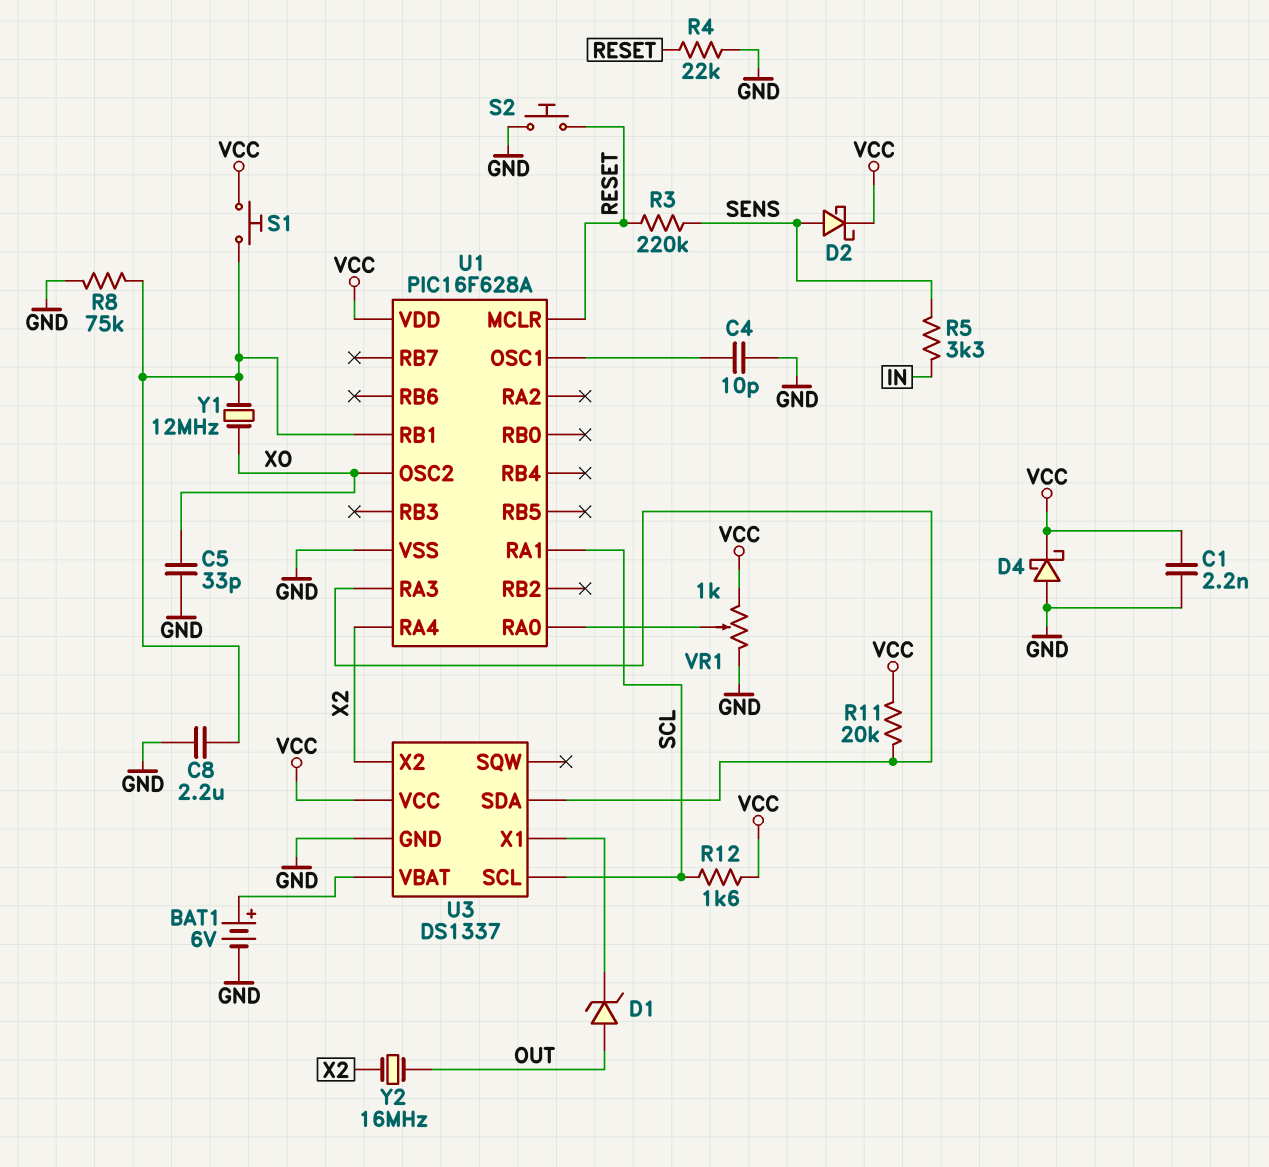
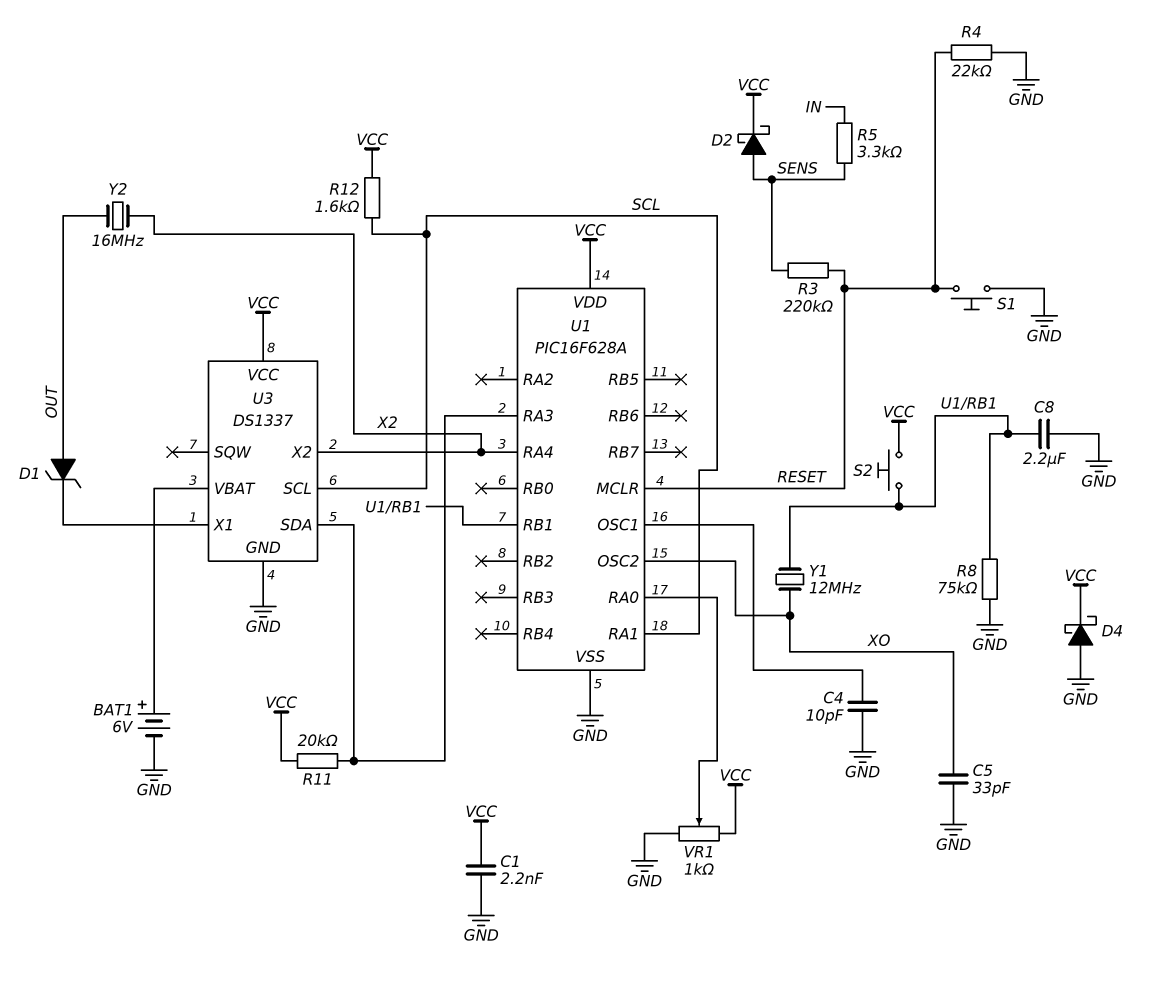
S1: button (U1/RB1, VCC) -> button (GND, RESET)
S2: button (GND, RESET) -> button (U1/RB1, VCC)

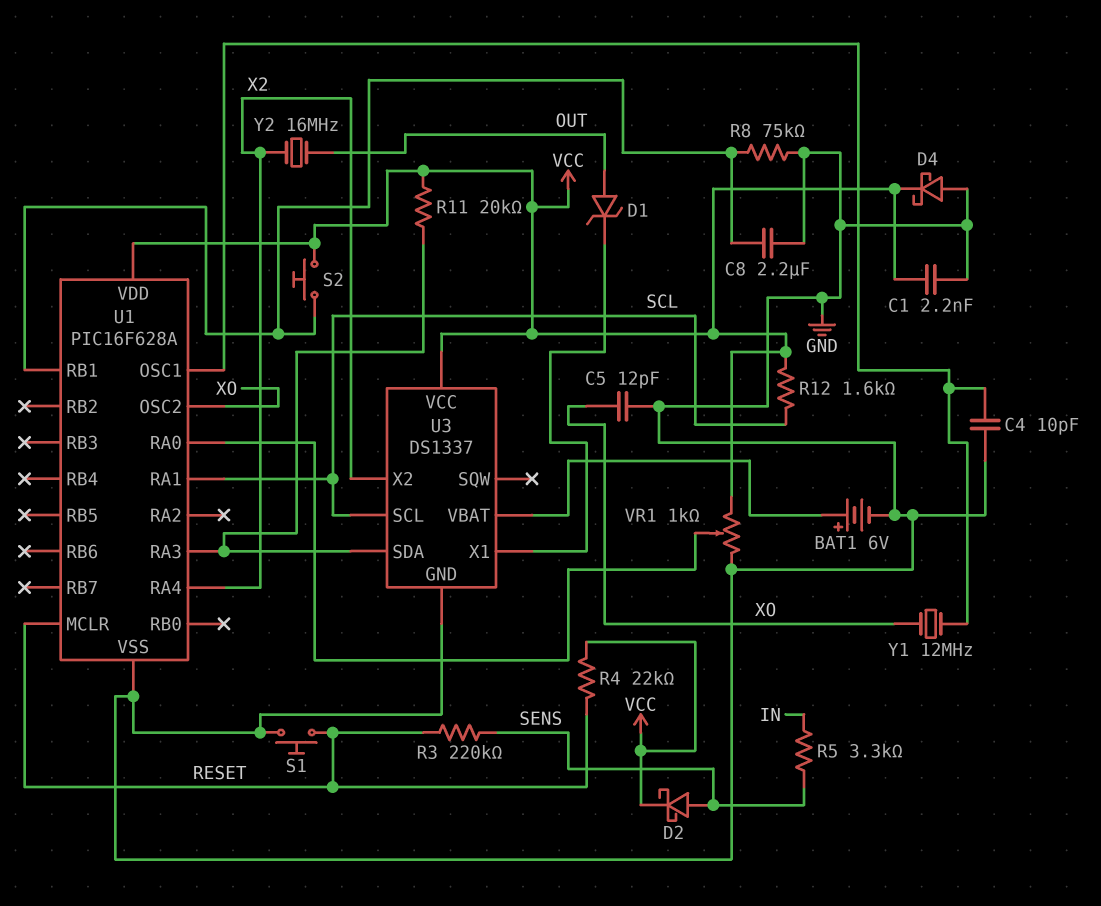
C5: 33pF (GND, XO) -> 12pF (GND, XO)
R4: 22k (GND, RESET) -> 22k (RESET, VCC)
Y1: 12MHz (U1/RB1, XO) -> 12MHz (U1/OSC1, XO)

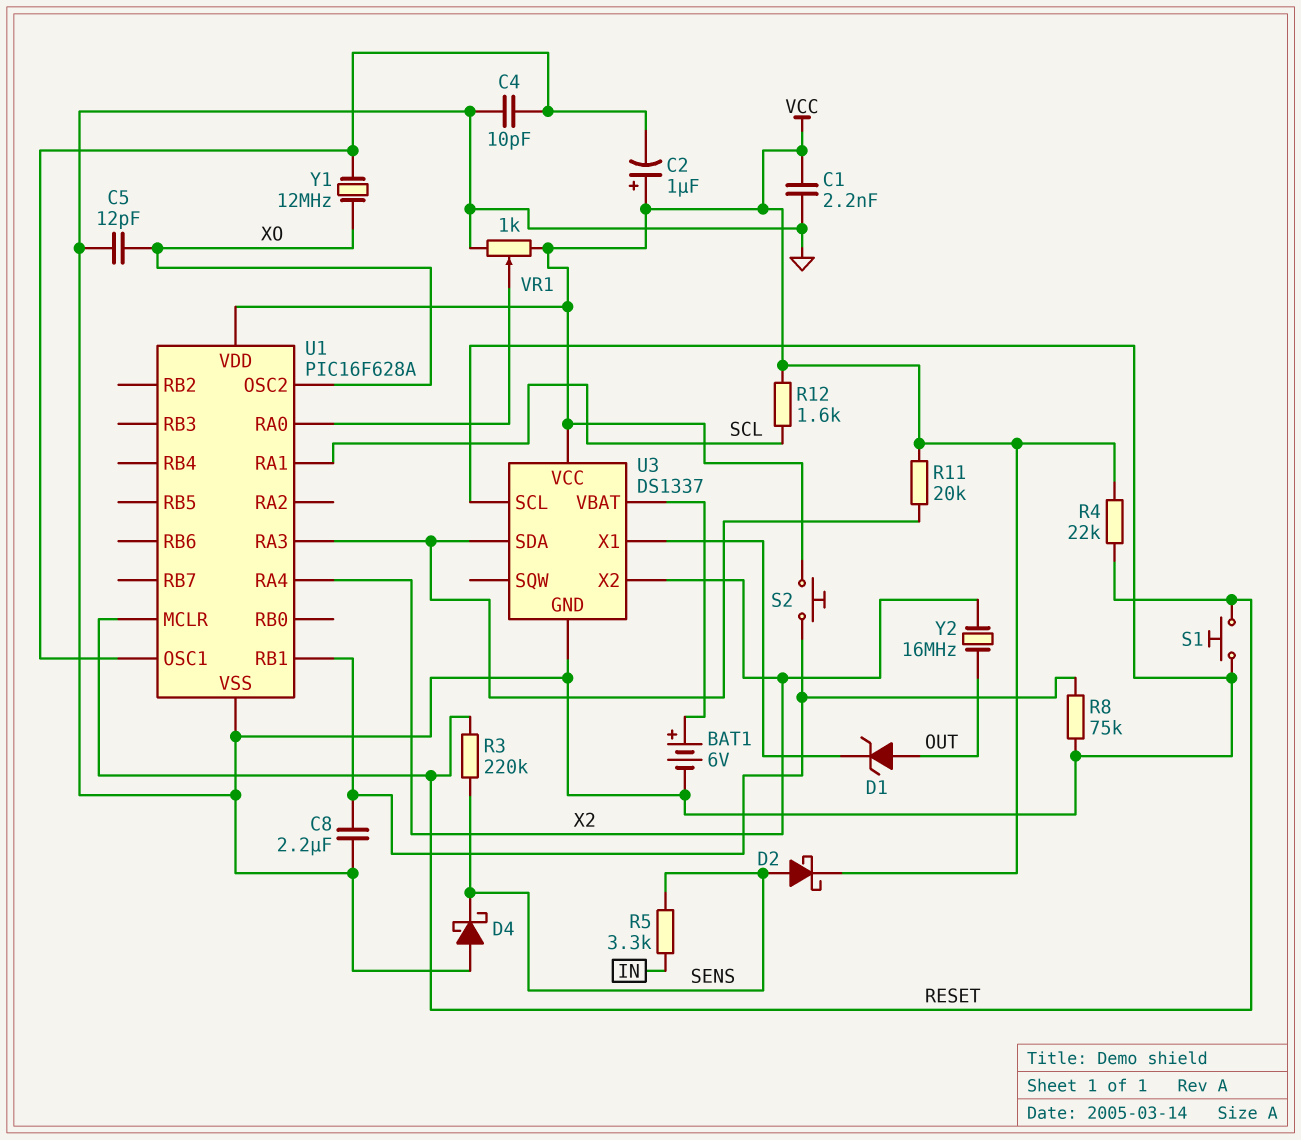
C2: none -> 1uF (plus VCC, minus U1/OSC1)
D4: schottky (A GND, K VCC) -> schottky (A GND, K SENS)
U3 pin SCL: SCL -> GND

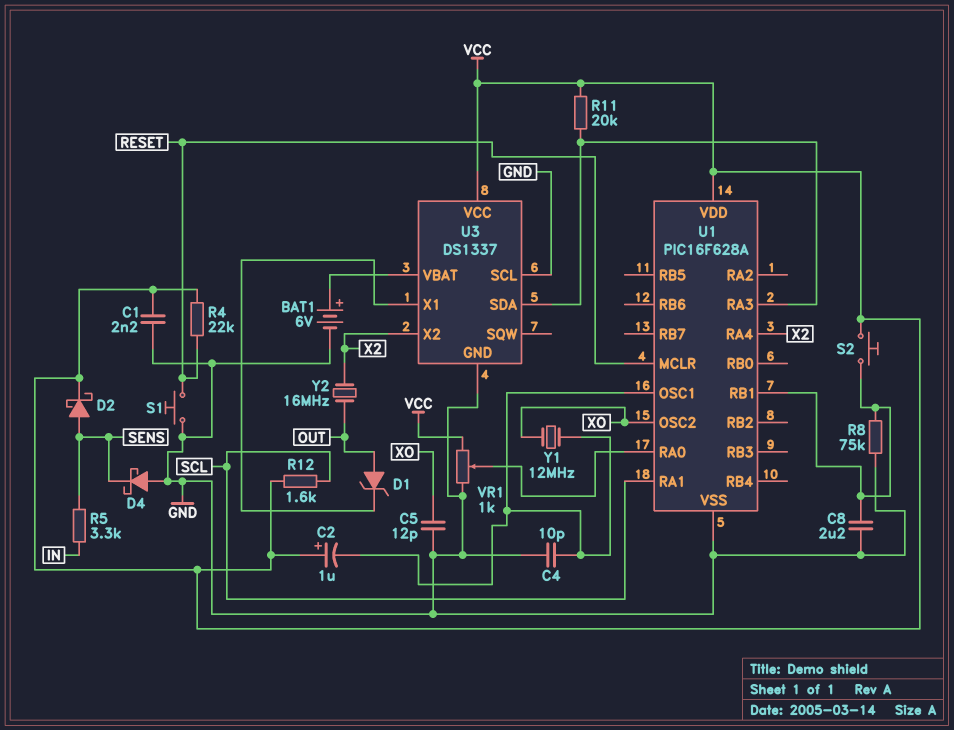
R3: 220k (RESET, SENS) -> none

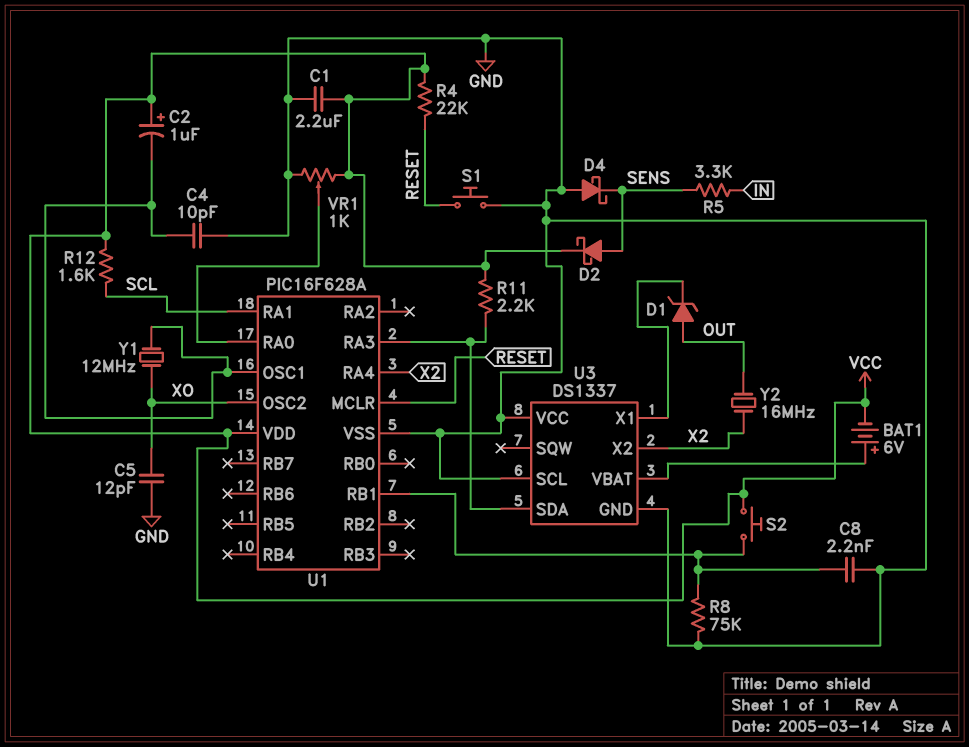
BAT1: 6V (plus U3/VBAT, minus GND) -> 6V (plus U3/VBAT, minus VCC)
C1: 2.2nF (GND, VCC) -> 2.2uF (GND, VCC)
C8: 2.2uF (GND, U1/RB1) -> 2.2nF (GND, U1/RB1)
R11: 20k (U1/RA3, VCC) -> 2.2k (U1/RA3, VCC)
U3 pin VCC: VCC -> GND

